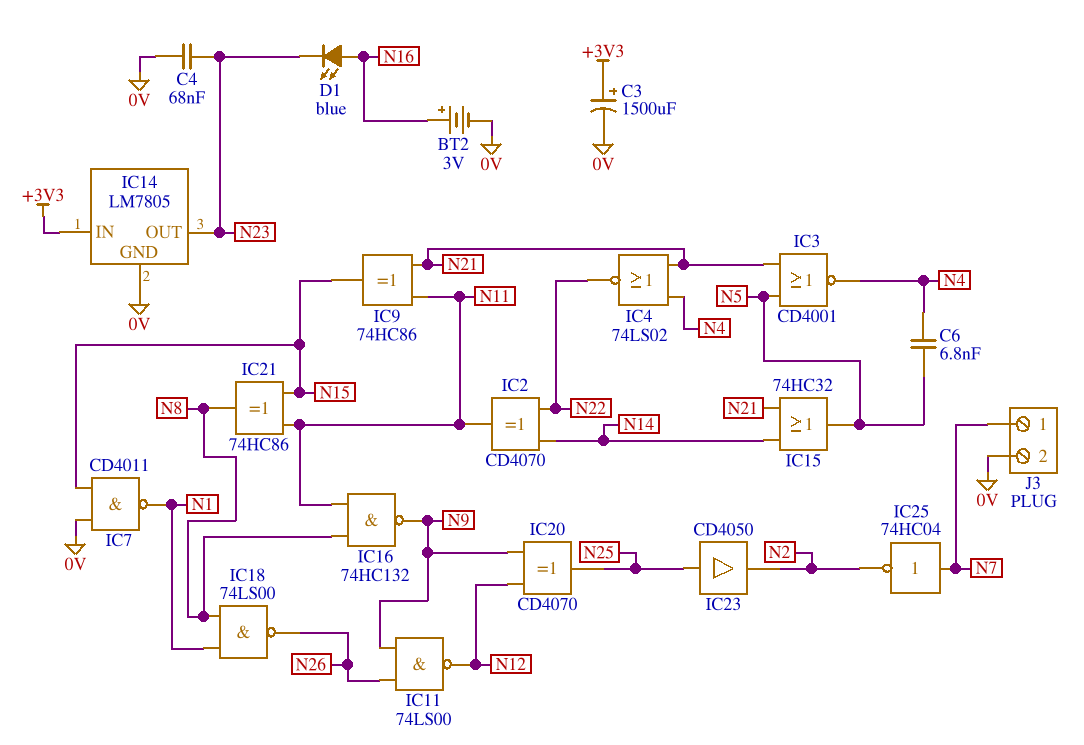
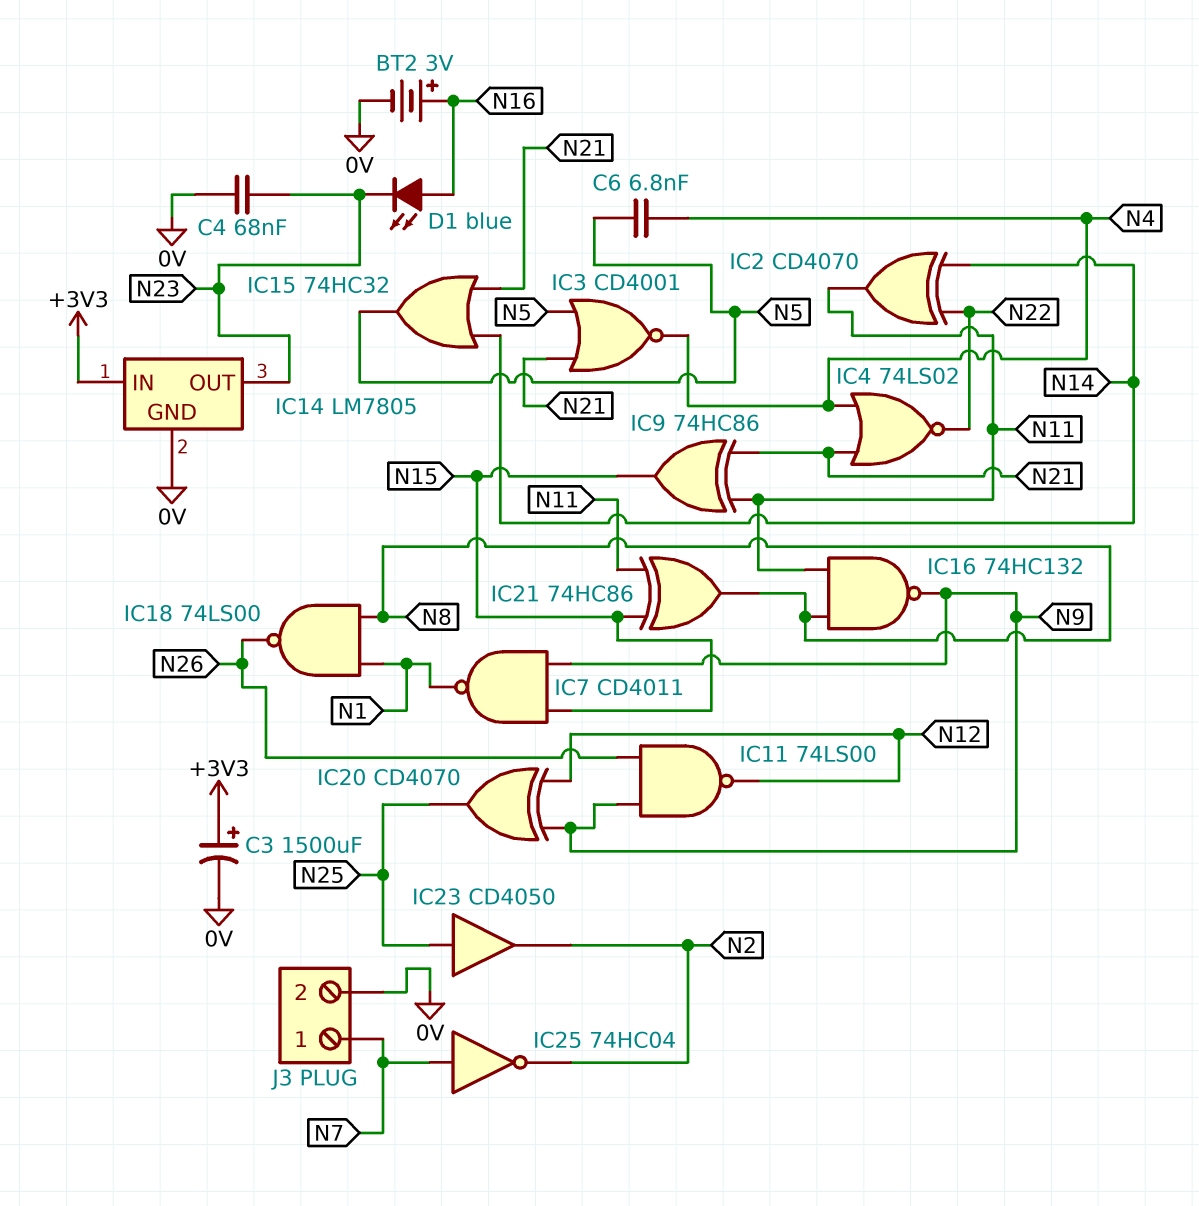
IC7: NAND CD4011 (in 0V, in N15, out N1) -> NAND CD4011 (in N9, in N15, out N1)

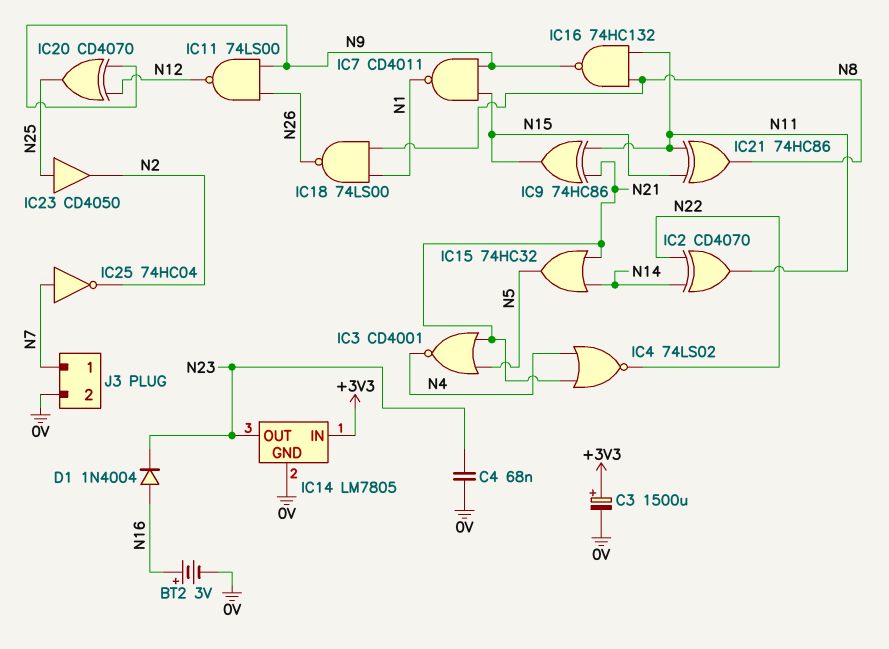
C6: 6.8nF (N4, N5) -> none
D1: LED blue (A N16, K N23) -> diode 1N4004 (A N16, K N23)

